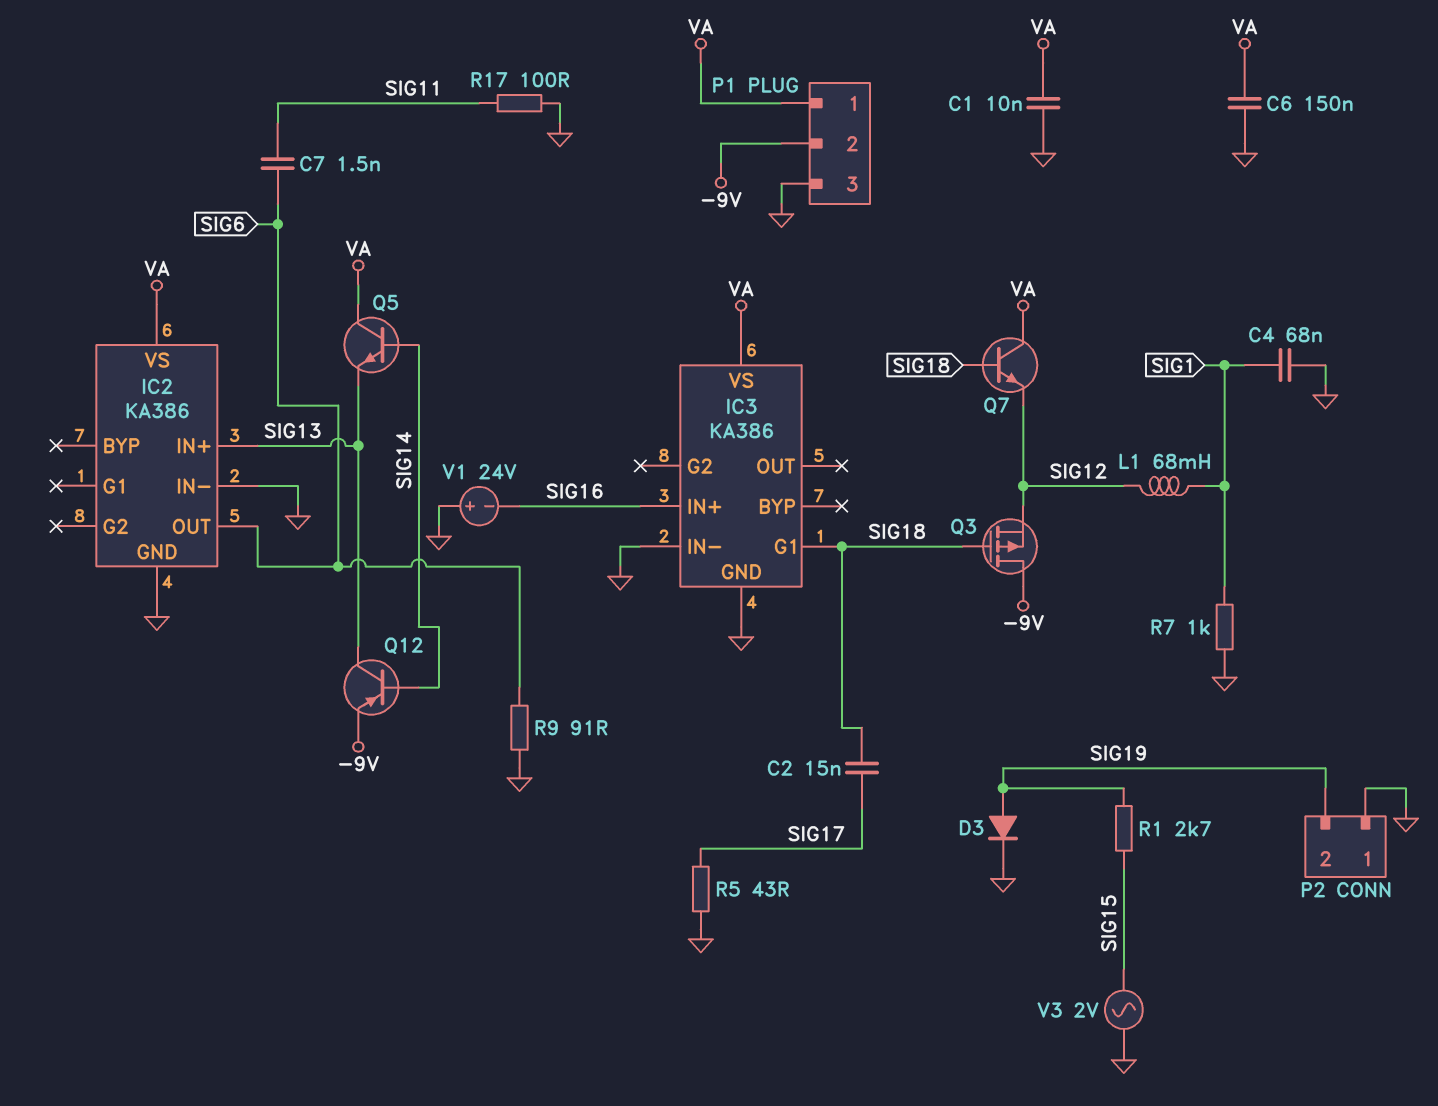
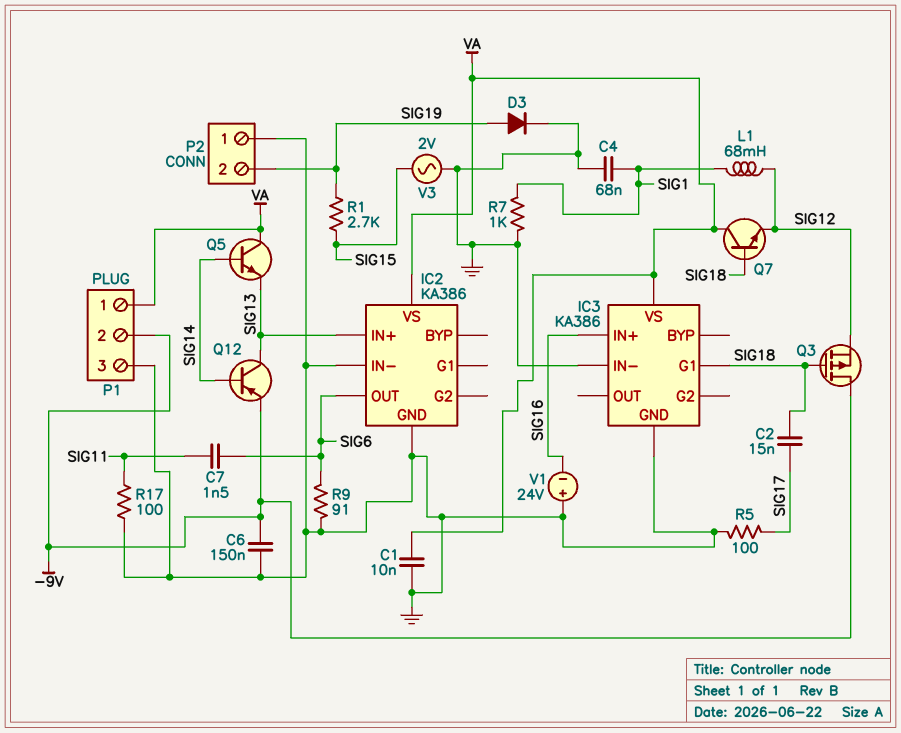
C6: 150nF (GND, VA) -> 150nF (-9V, GND)
R5: 43 (GND, SIG17) -> 100 (GND, SIG17)

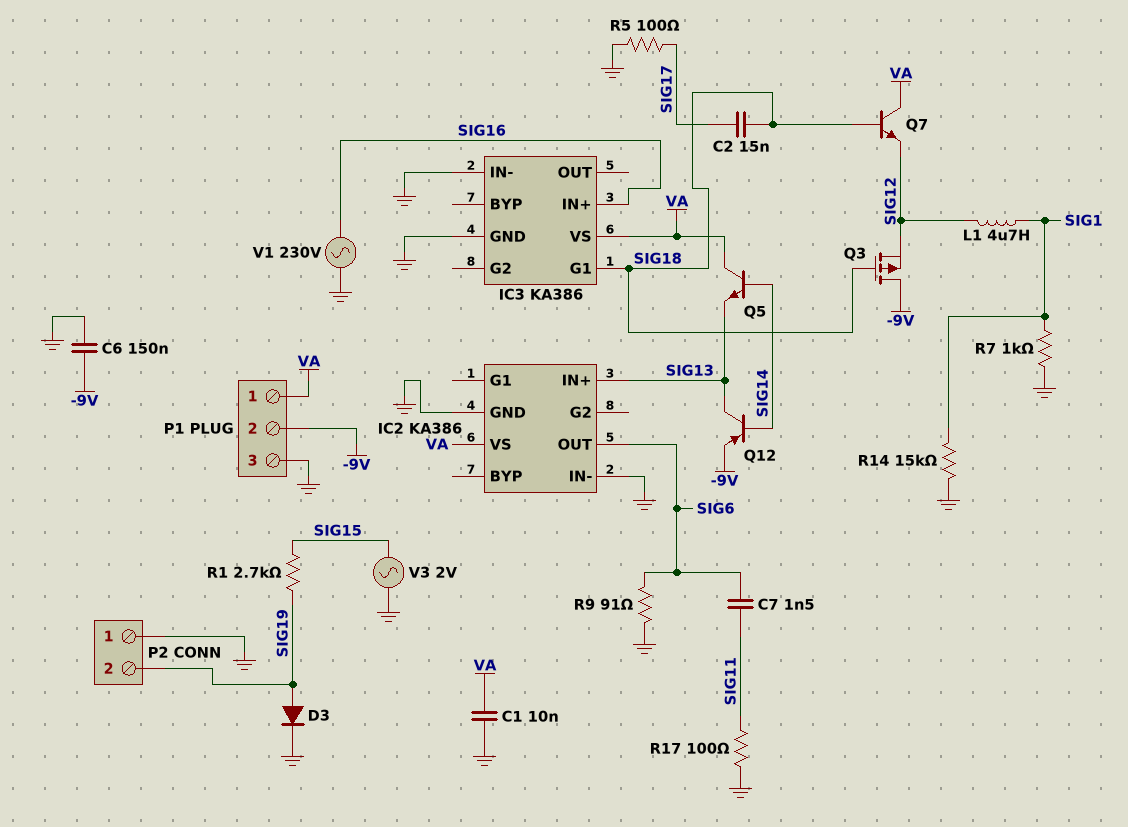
C4: 68nF (GND, SIG1) -> none
L1: 68mH (SIG1, SIG12) -> 4.7uH (SIG1, SIG12)
R14: none -> 15k (GND, SIG1)
V1: 24V (plus GND, minus SIG16) -> AC 230V (GND, SIG16)

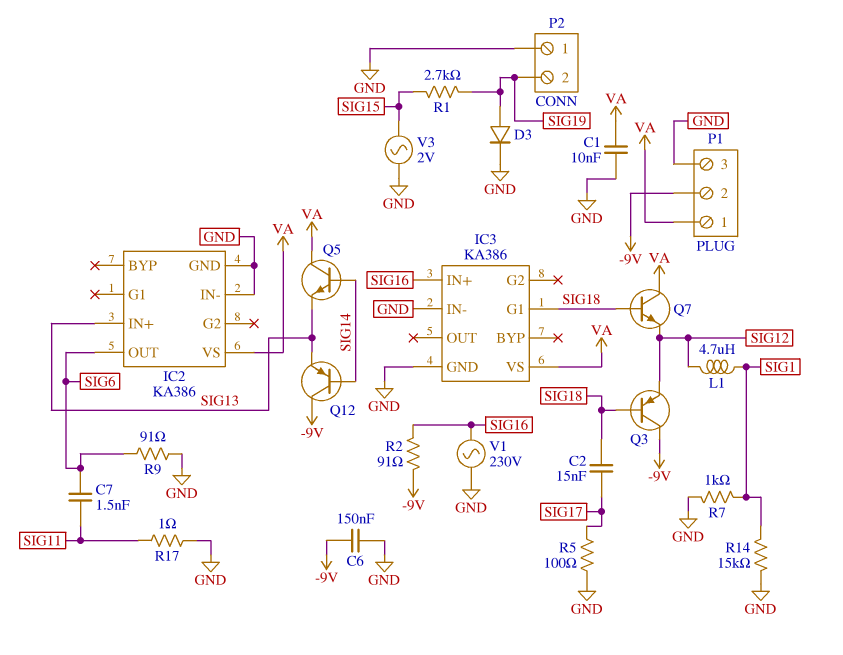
Q3: PMOS (G SIG18, D -9V, S SIG12) -> PNP (B SIG18, C -9V, E SIG12)
Q12: PNP (B SIG14, C SIG13, E -9V) -> PNP (B SIG14, C -9V, E SIG13)
R2: none -> 91 (-9V, SIG16)
R17: 100 (GND, SIG11) -> 1 (GND, SIG11)

